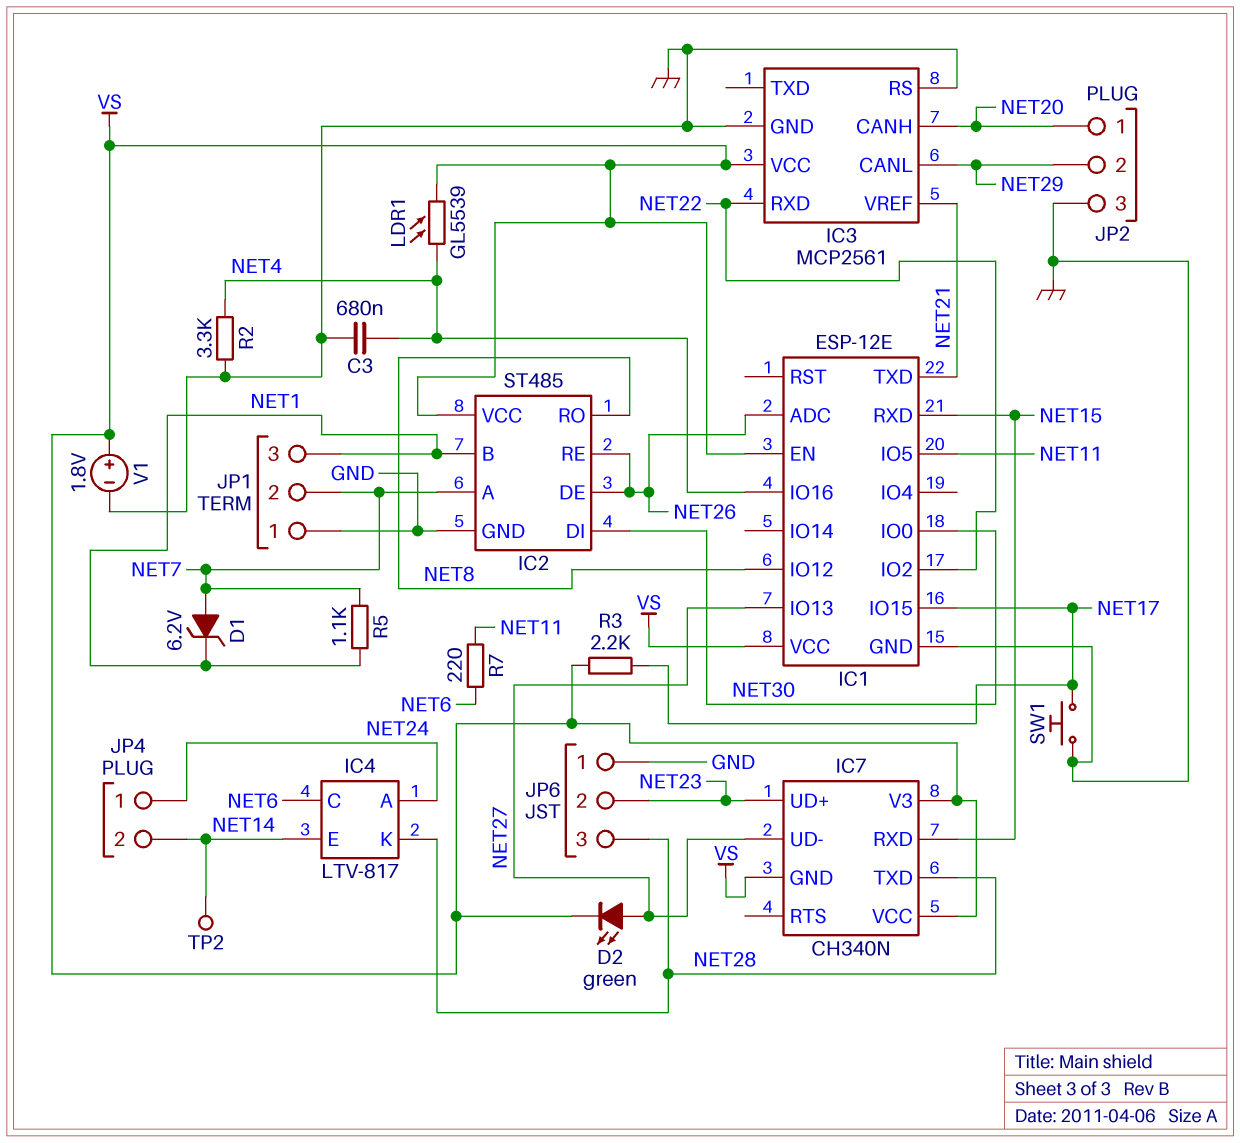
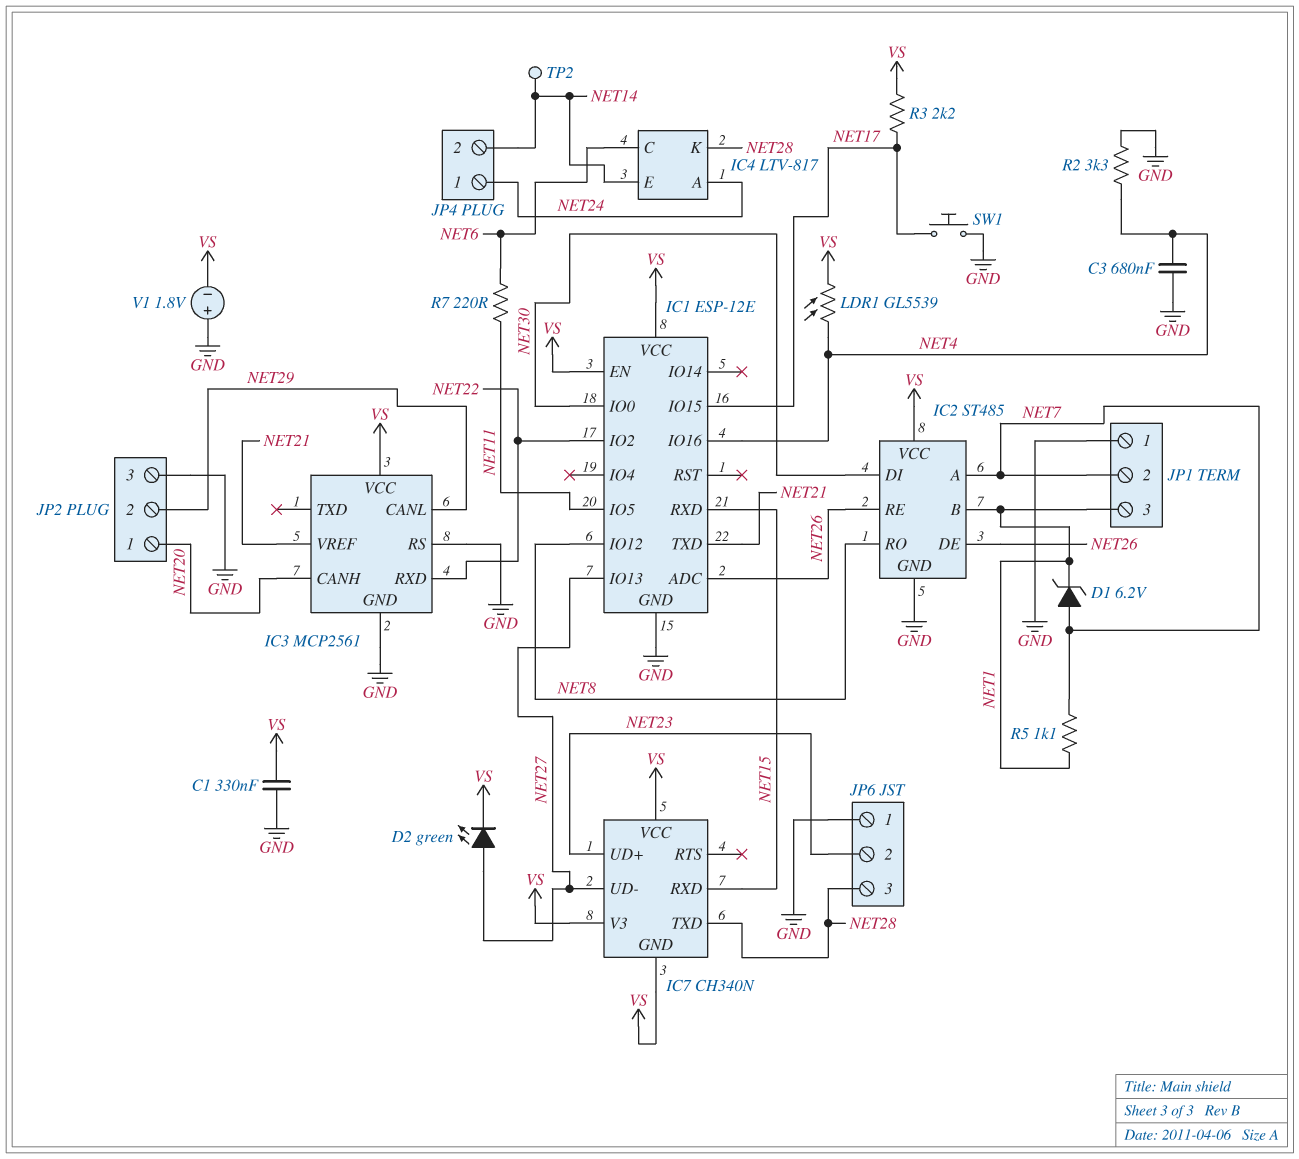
C1: none -> 330nF (GND, VS)
V1: 1.8V (plus VS, minus GND) -> 1.8V (plus GND, minus VS)

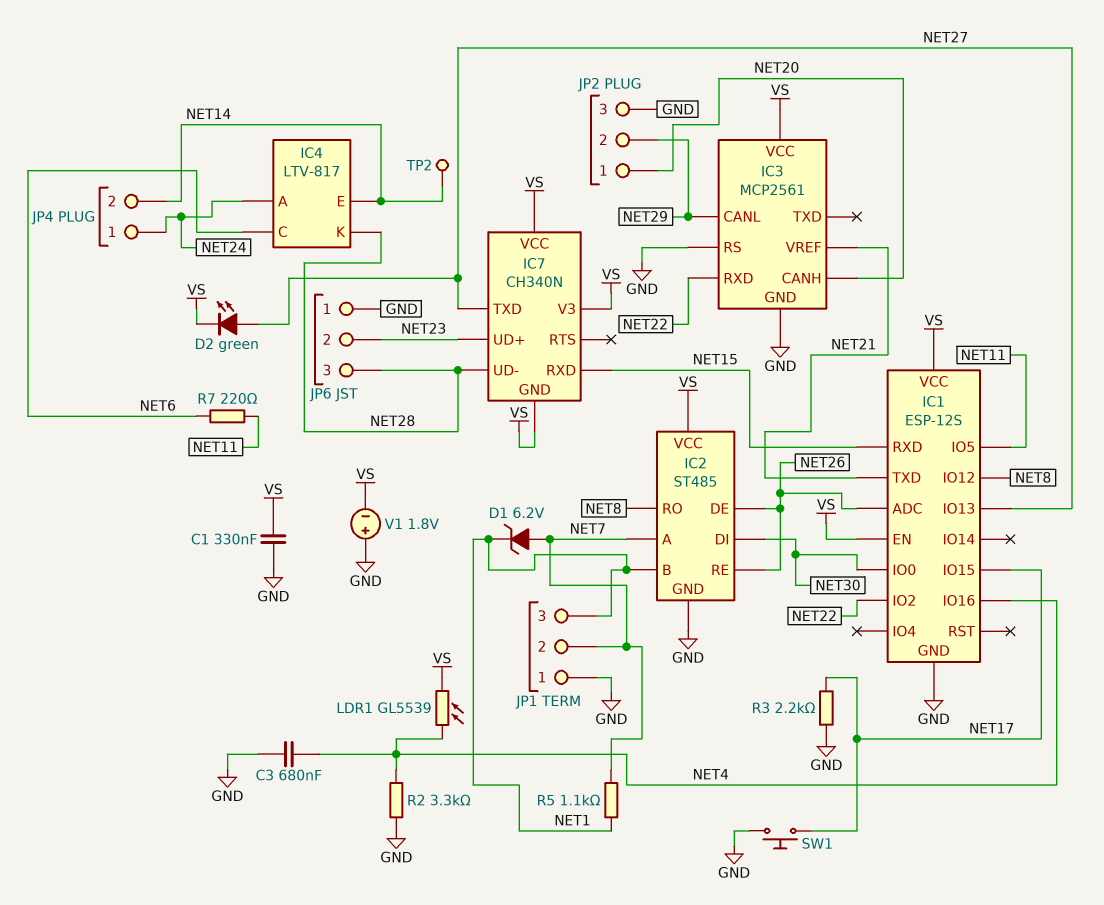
IC1: ESP-12E -> ESP-12S
IC7 pin TXD: NET28 -> NET27
IC7 pin UD-: NET27 -> NET28
R3: 2.2k (NET17, VS) -> 2.2k (GND, NET17)

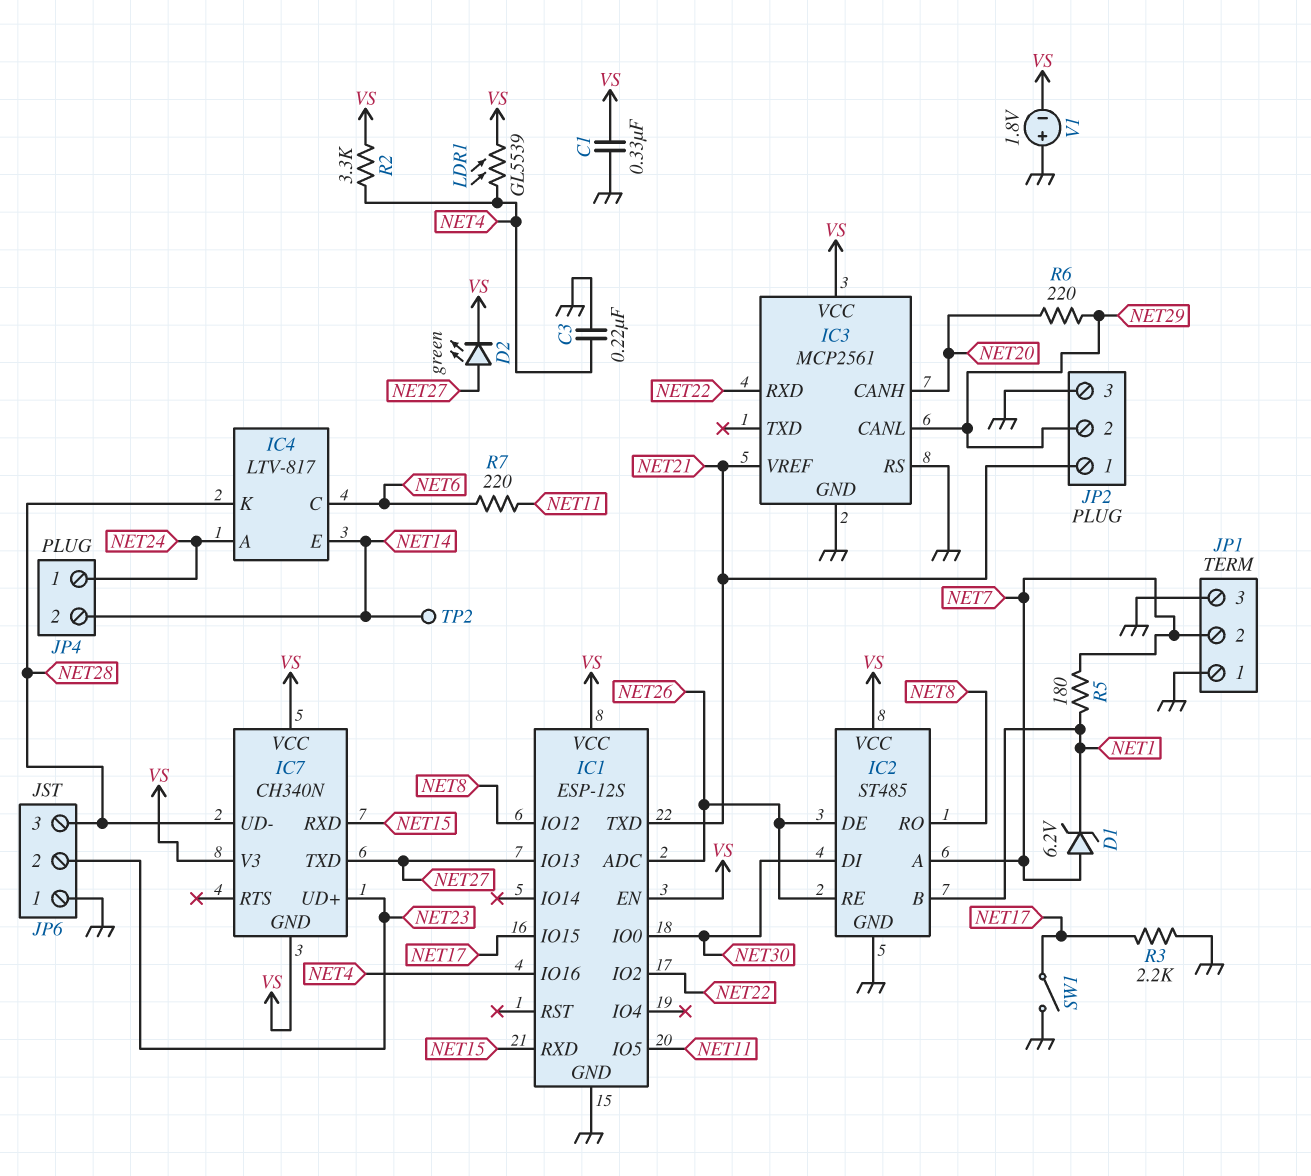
C3: 680nF (GND, NET4) -> 220nF (GND, NET4)
JP1 pin 3: NET1 -> GND
JP2 pin 1: NET20 -> NET21
R2: 3.3k (GND, NET4) -> 3.3k (NET4, VS)
R5: 1.1k (NET1, NET7) -> 180 (NET1, NET7)
R6: none -> 220 (NET20, NET29)
SW1: button (GND, NET17) -> switch (GND, NET17)

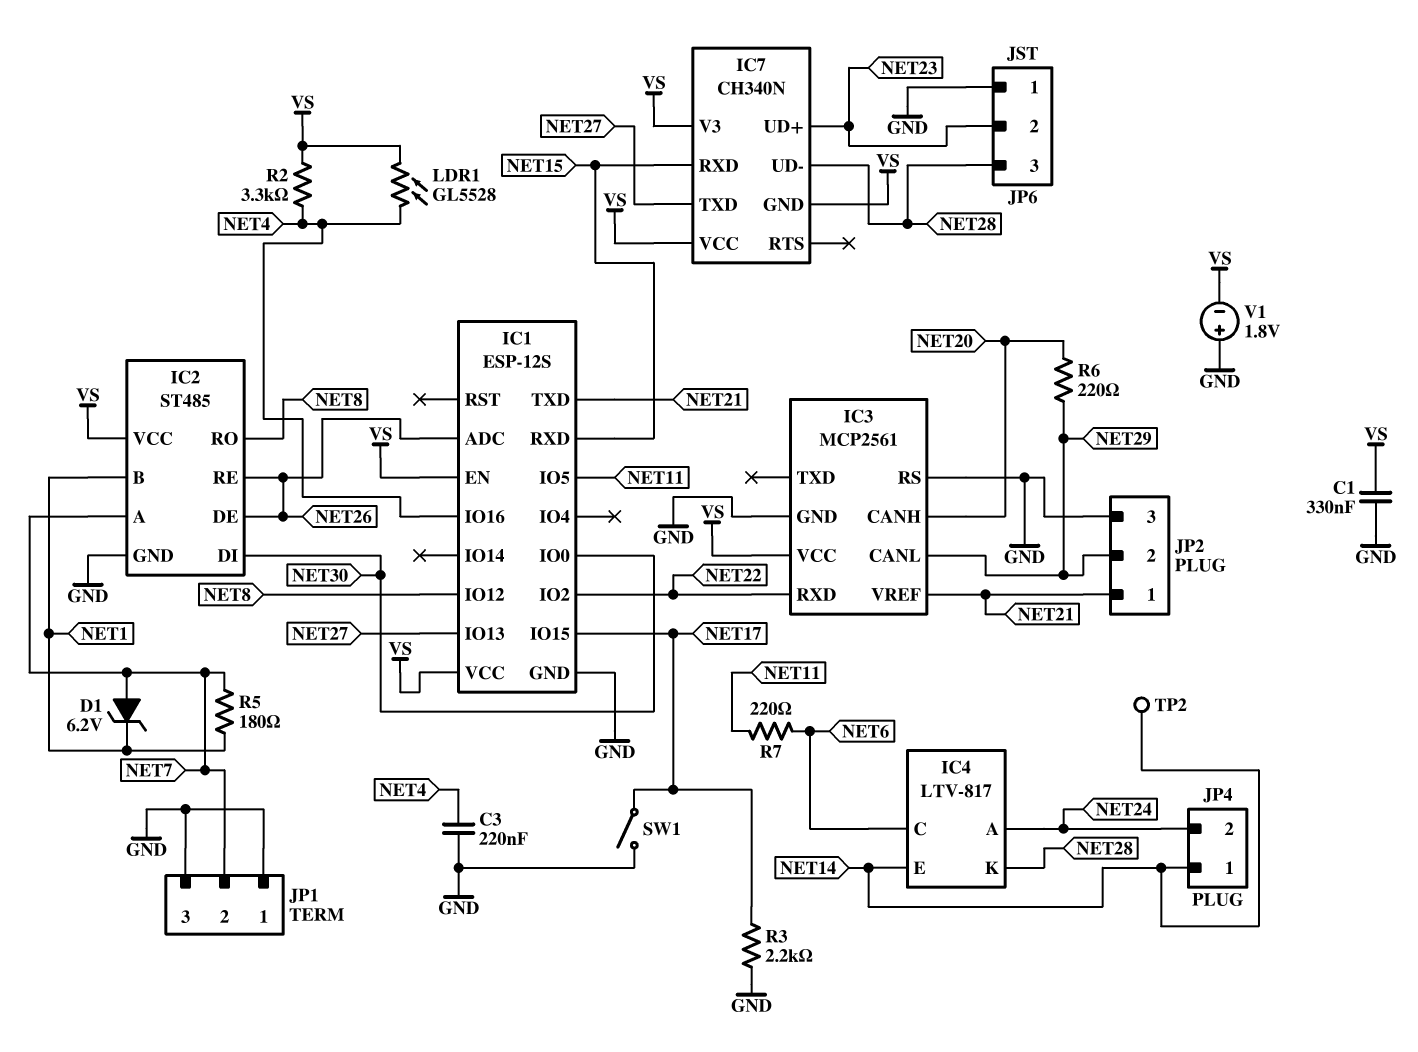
D2: LED green (A NET27, K VS) -> none
JP4 pin 1: NET24 -> NET14
JP4 pin 2: NET14 -> NET24
LDR1: GL5539 (NET4, VS) -> GL5528 (NET4, VS)

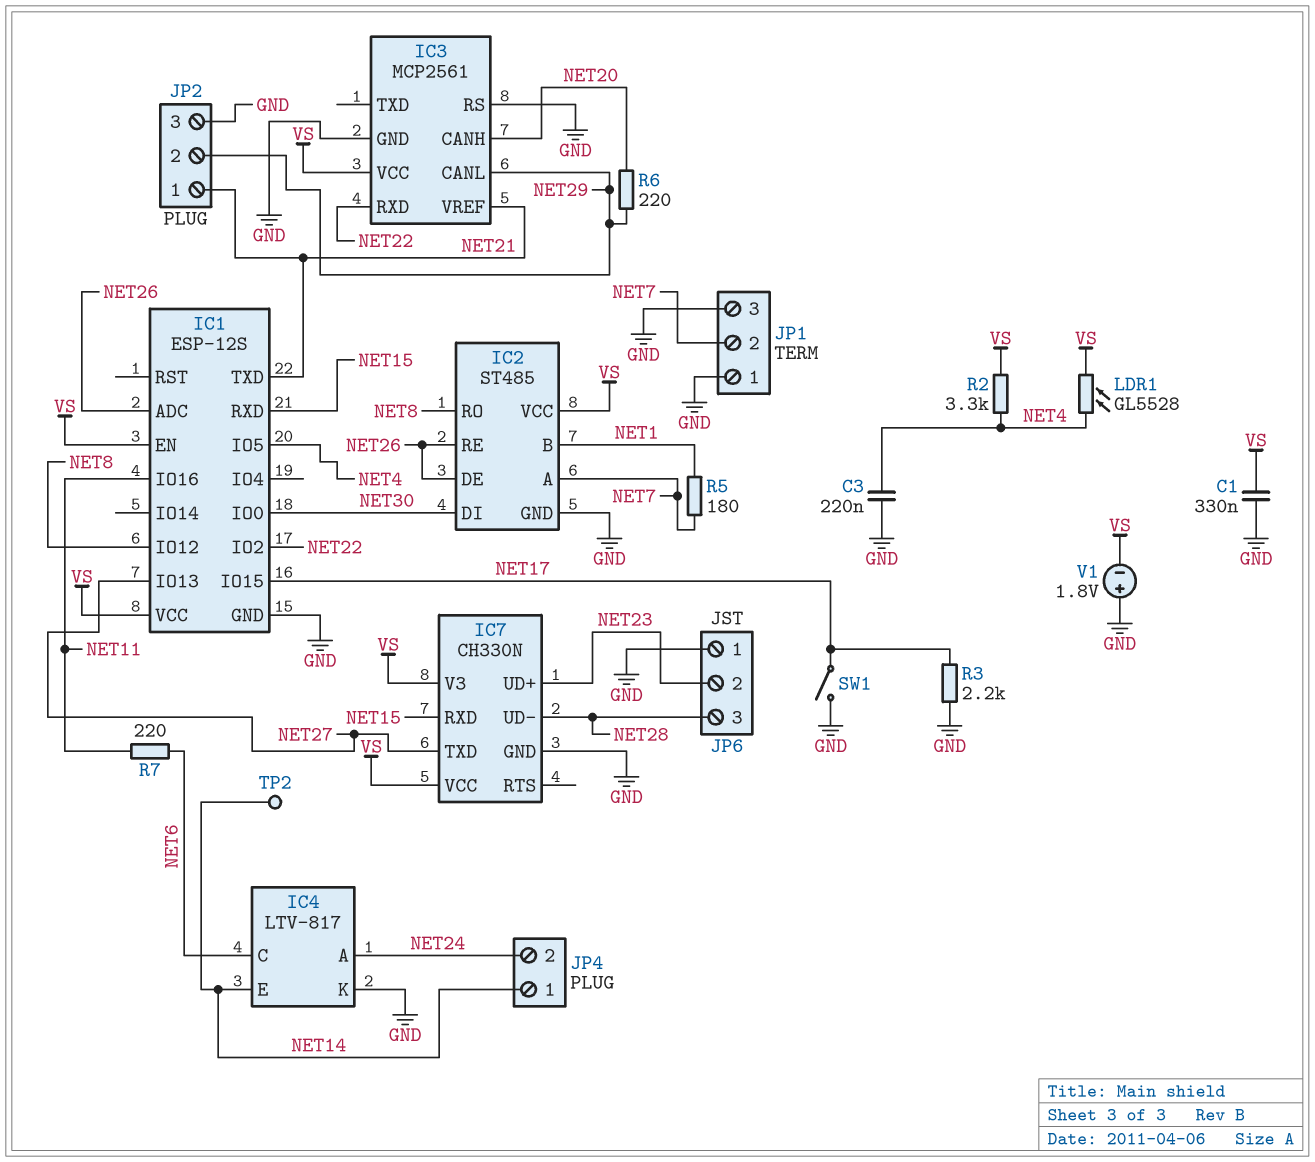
D1: zener 6.2V (A NET7, K NET1) -> none
IC1 pin IO5: NET11 -> NET4
IC1 pin IO16: NET4 -> NET11
IC4 pin K: NET28 -> GND
IC7: CH340N -> CH330N
IC7 pin GND: VS -> GND

